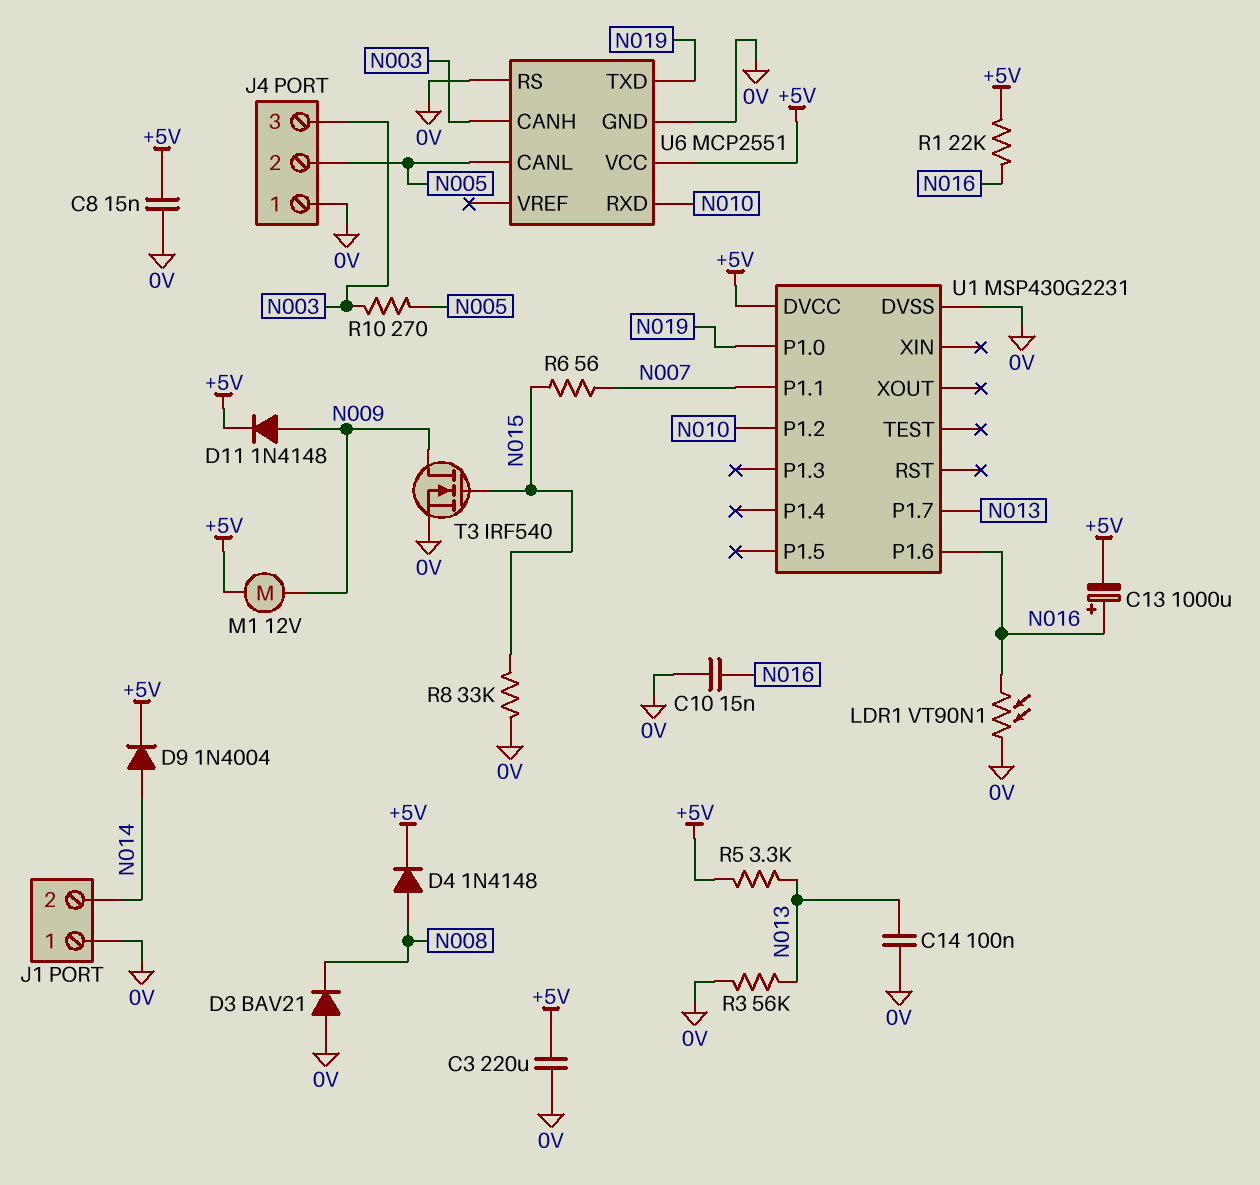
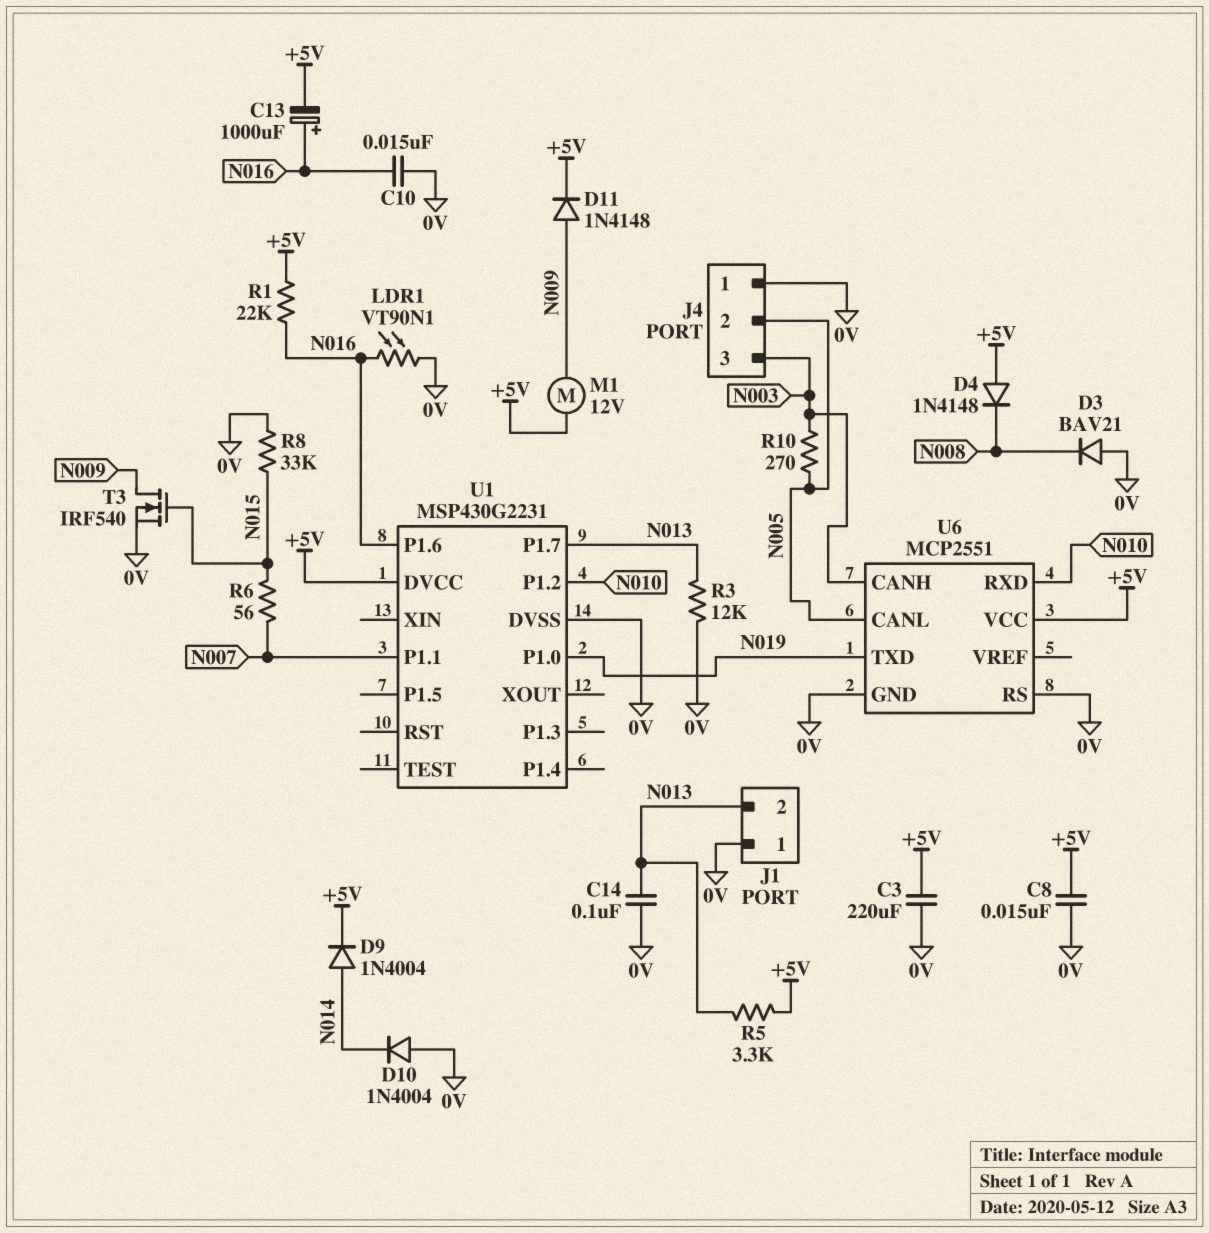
D4: diode 1N4148 (A N008, K +5V) -> diode 1N4148 (A +5V, K N008)
D10: none -> diode 1N4004 (A 0V, K N014)
J1 pin 2: N014 -> N013
R3: 56k (0V, N013) -> 12k (0V, N013)

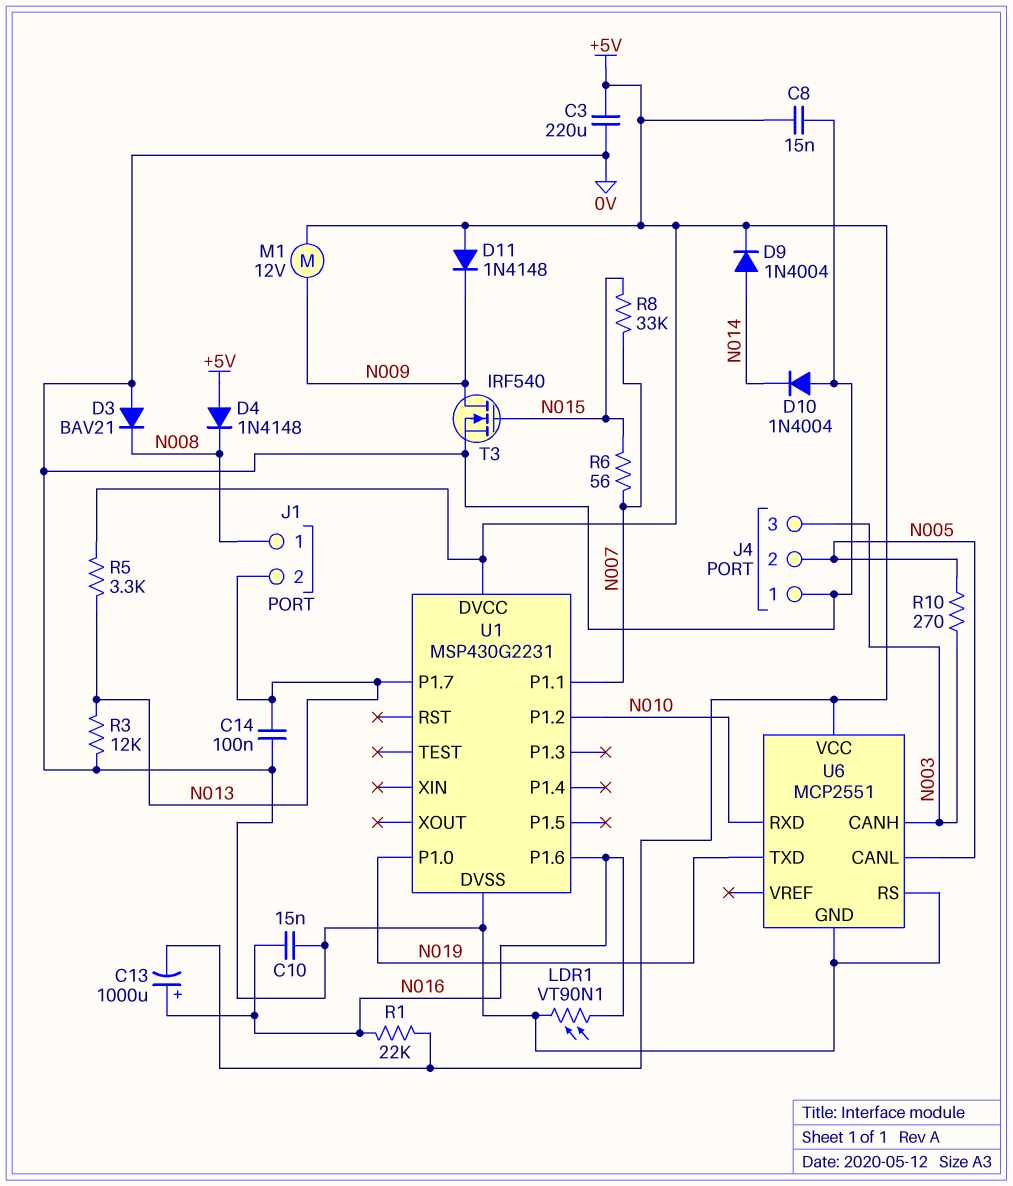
D11: diode 1N4148 (A N009, K +5V) -> diode 1N4148 (A +5V, K N009)
J1 pin 1: 0V -> N008
R8: 33k (0V, N015) -> 33k (N007, N015)

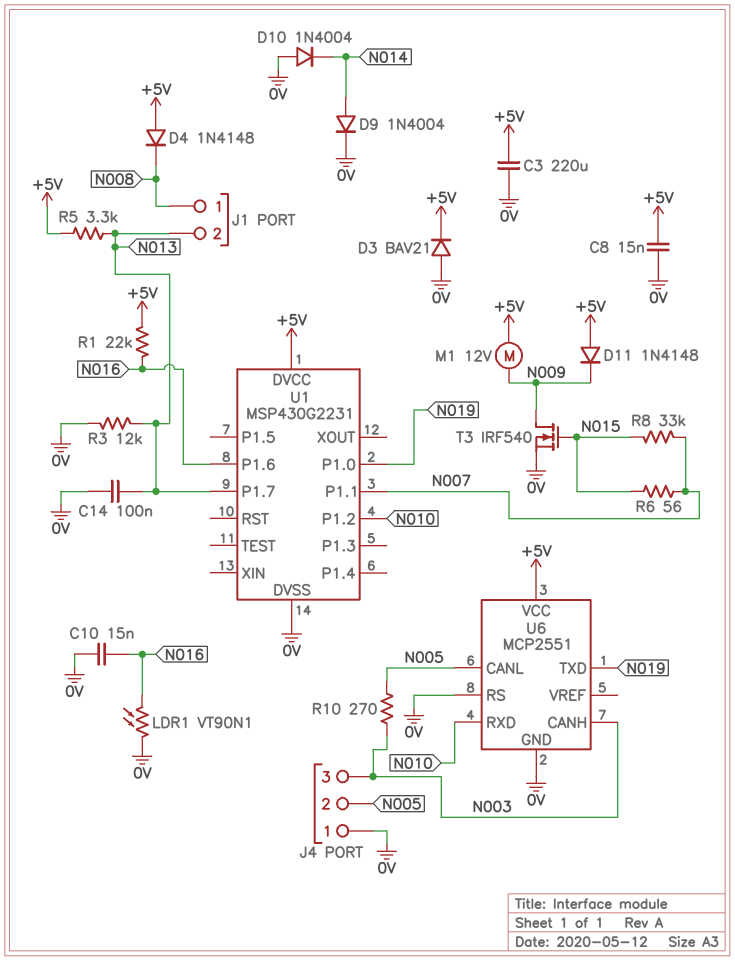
C13: 1000uF (plus N016, minus +5V) -> none
D3: diode BAV21 (A 0V, K N008) -> diode BAV21 (A 0V, K +5V)
D9: diode 1N4004 (A N014, K +5V) -> diode 1N4004 (A N014, K 0V)

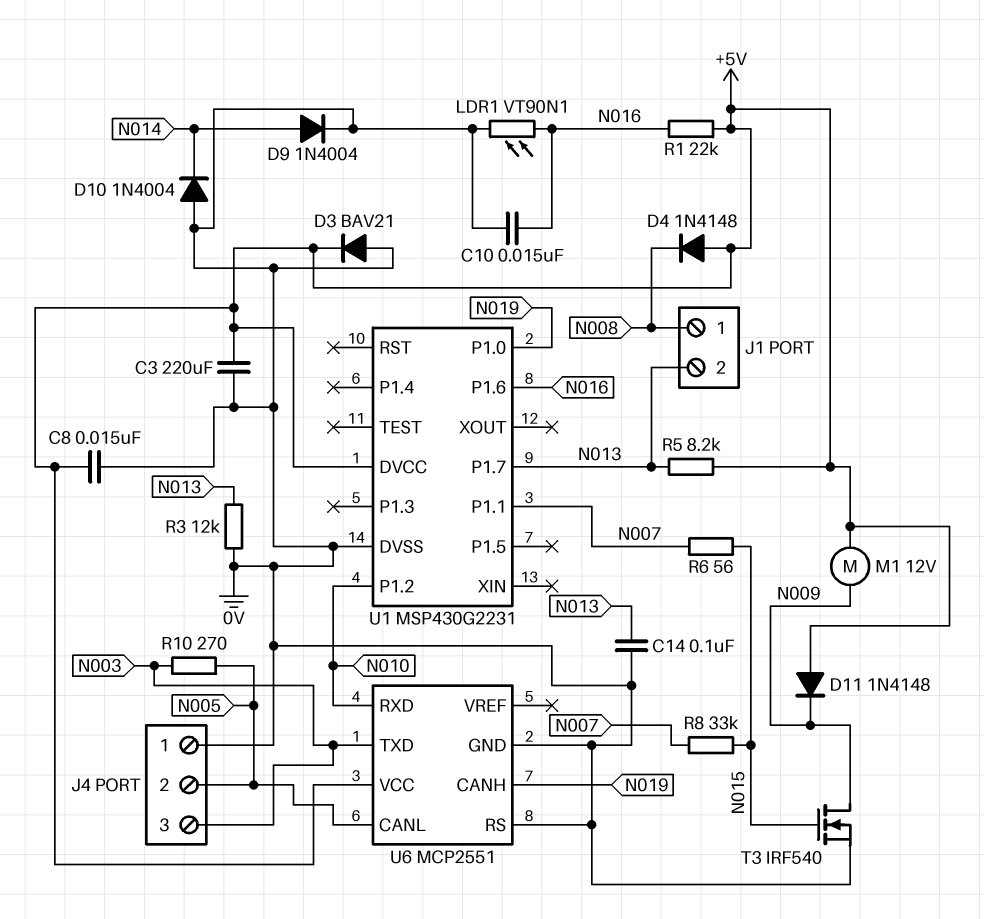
R5: 3.3k (+5V, N013) -> 8.2k (+5V, N013)
U6 pin CANH: N003 -> N019
U6 pin TXD: N019 -> N003

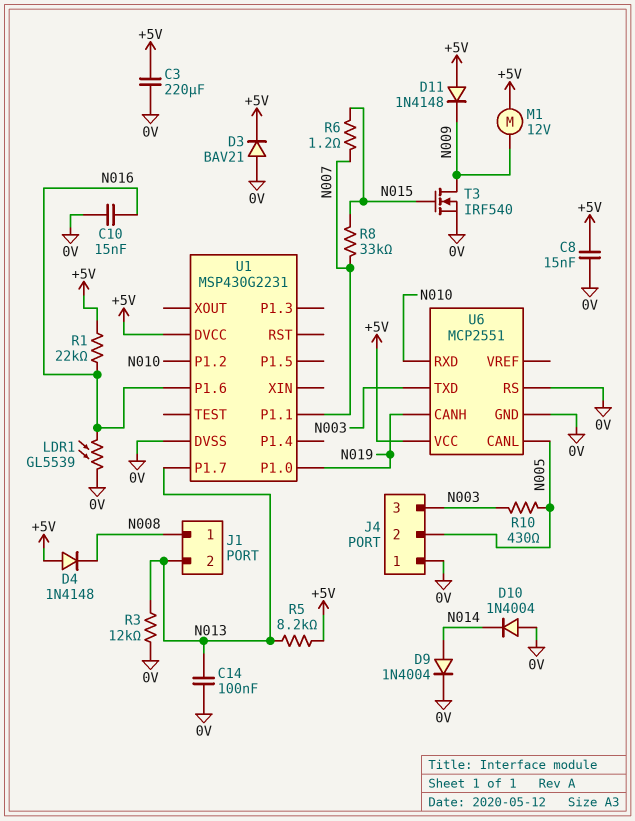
LDR1: VT90N1 (0V, N016) -> GL5539 (0V, N016)
R6: 56 (N007, N015) -> 1.2 (N007, N015)
R10: 270 (N003, N005) -> 430 (N003, N005)

